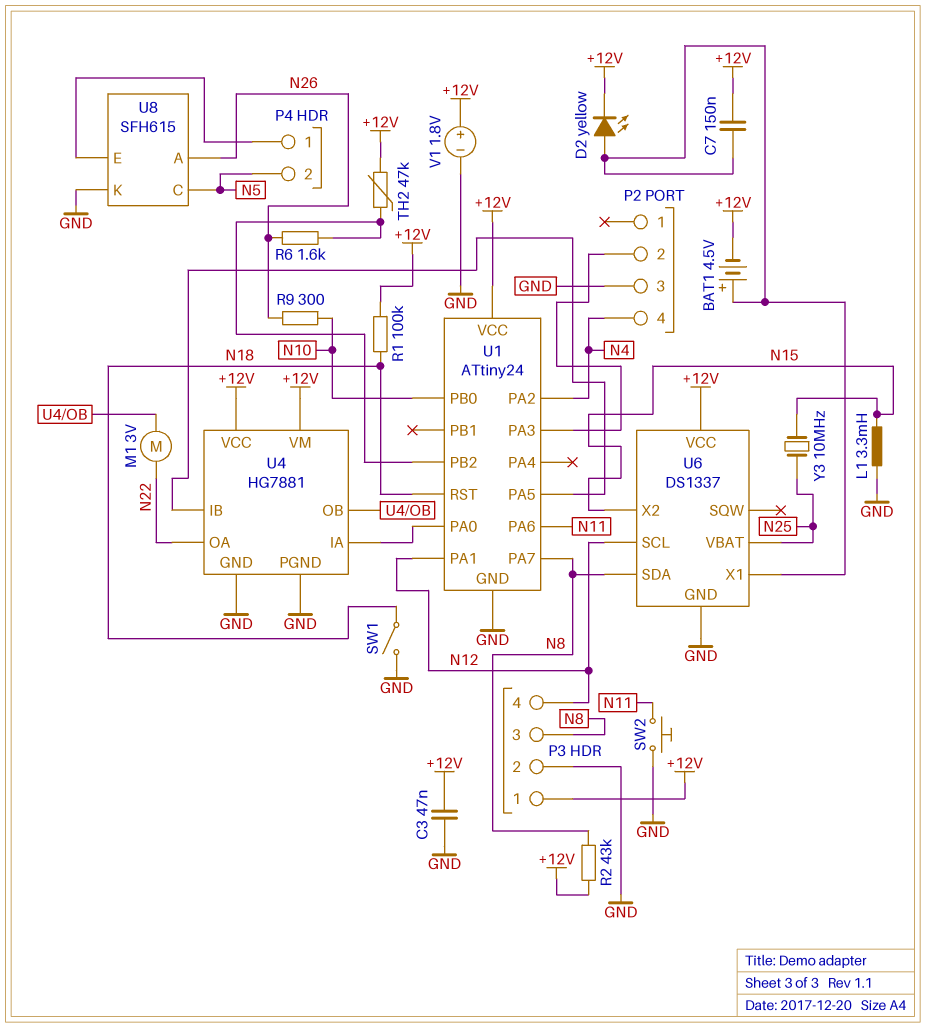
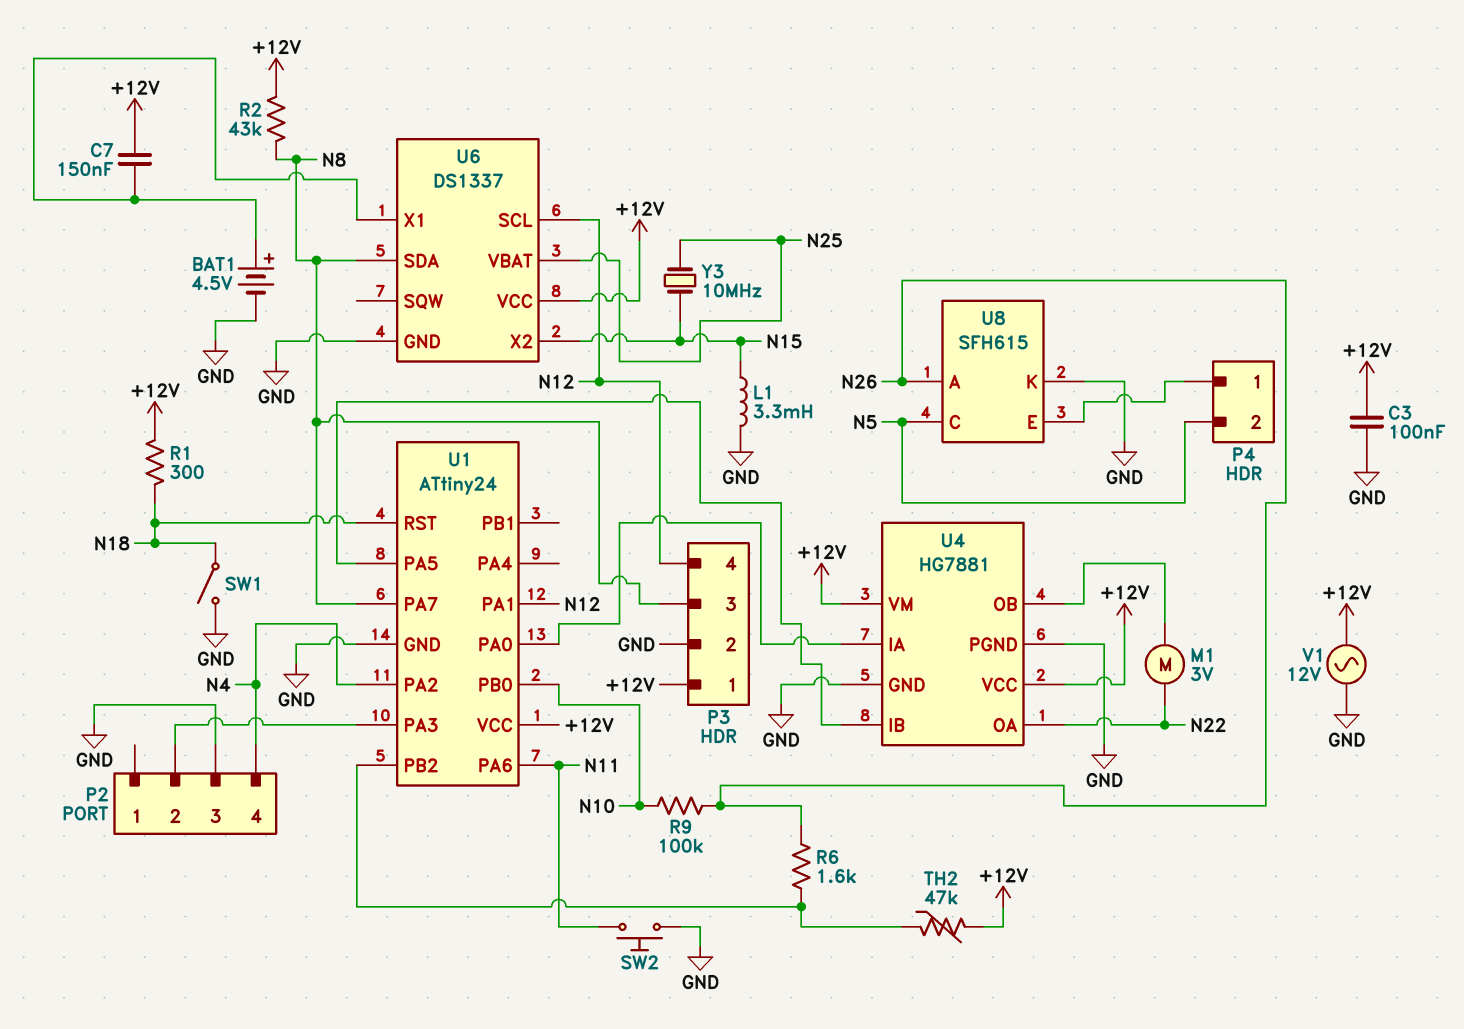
BAT1: 4.5V (plus U6/X1, minus +12V) -> 4.5V (plus U6/X1, minus GND)
C3: 47nF (+12V, GND) -> 100nF (+12V, GND)
D2: LED yellow (A U6/X1, K +12V) -> none
R1: 100k (+12V, N18) -> 300 (+12V, N18)
R9: 300 (N10, N26) -> 100k (N10, N26)
V1: 1.8V (plus +12V, minus GND) -> AC 12V (+12V, GND)

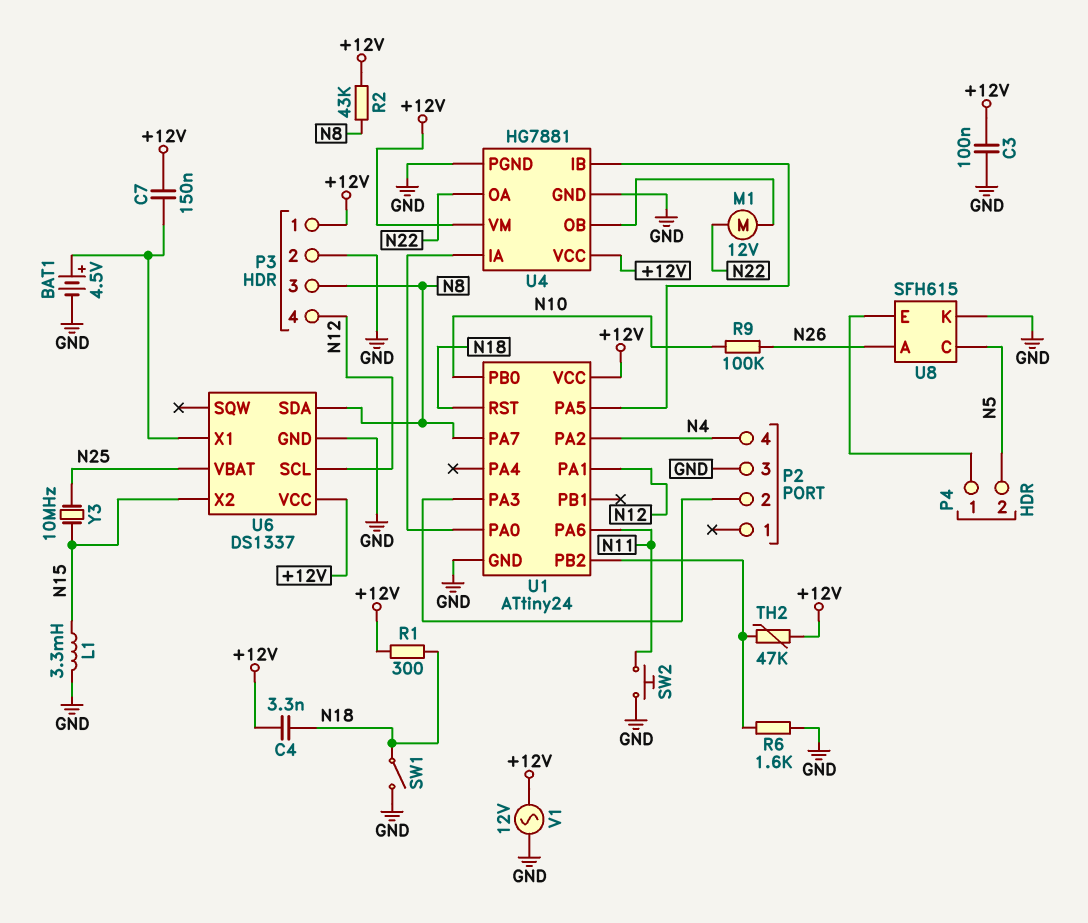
C4: none -> 3.3nF (+12V, N18)
M1: motor 3V (N22, U4/OB) -> motor 12V (N22, U4/OB)
R6: 1.6k (N26, U1/PB2) -> 1.6k (GND, U1/PB2)

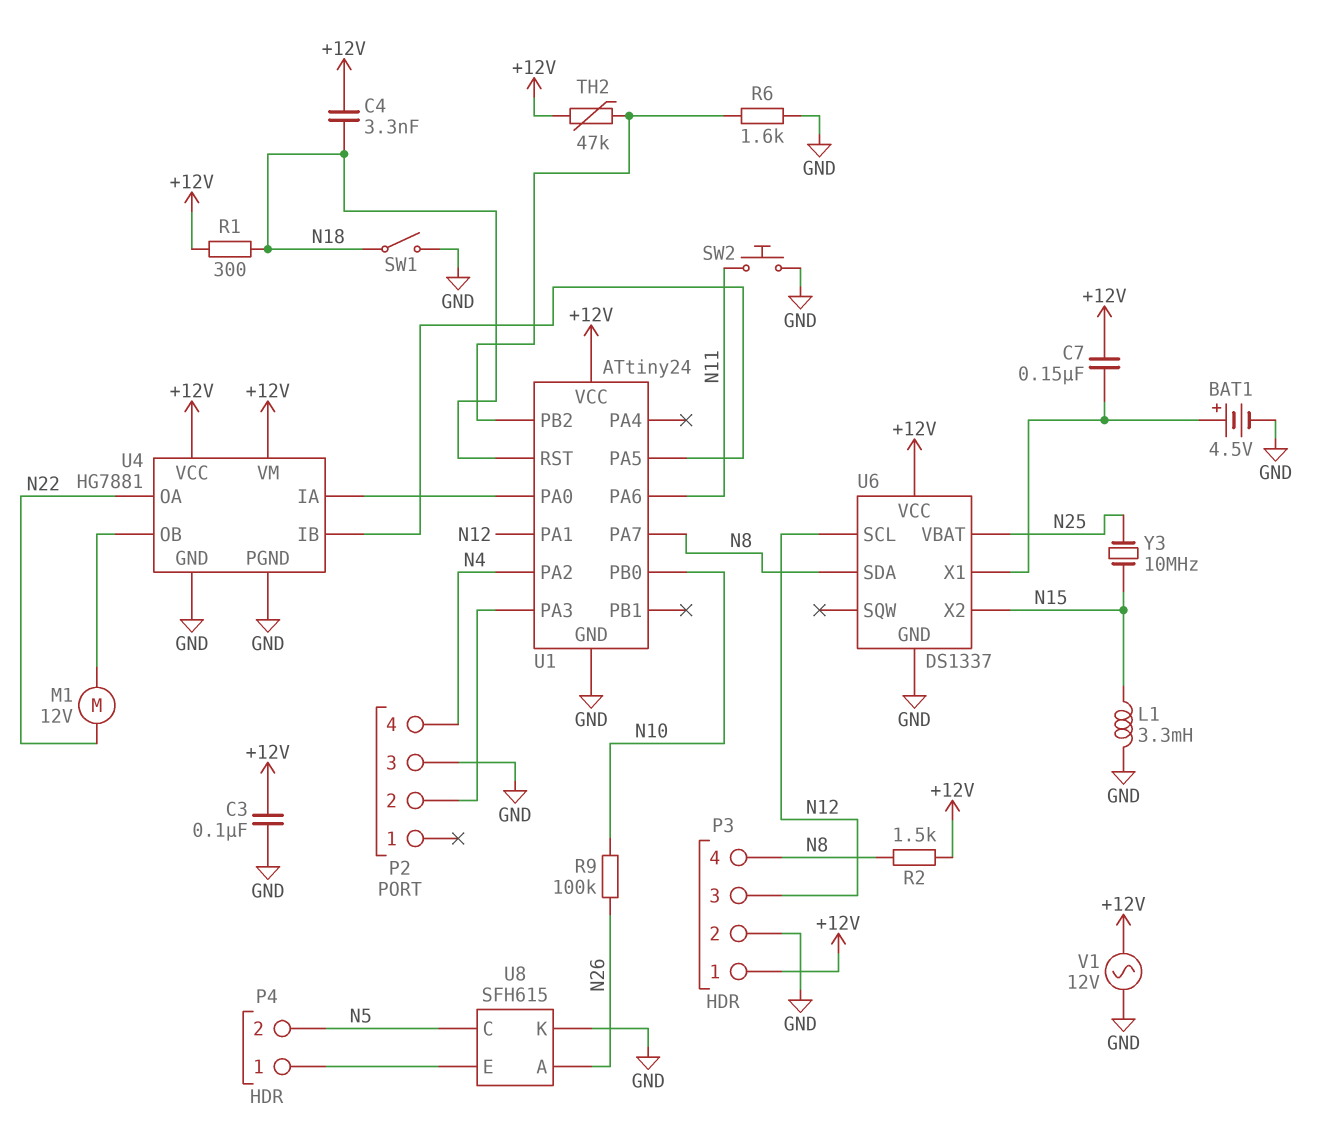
P3 pin 3: N8 -> N12
P3 pin 4: N12 -> N8
R2: 43k (+12V, N8) -> 1.5k (+12V, N8)

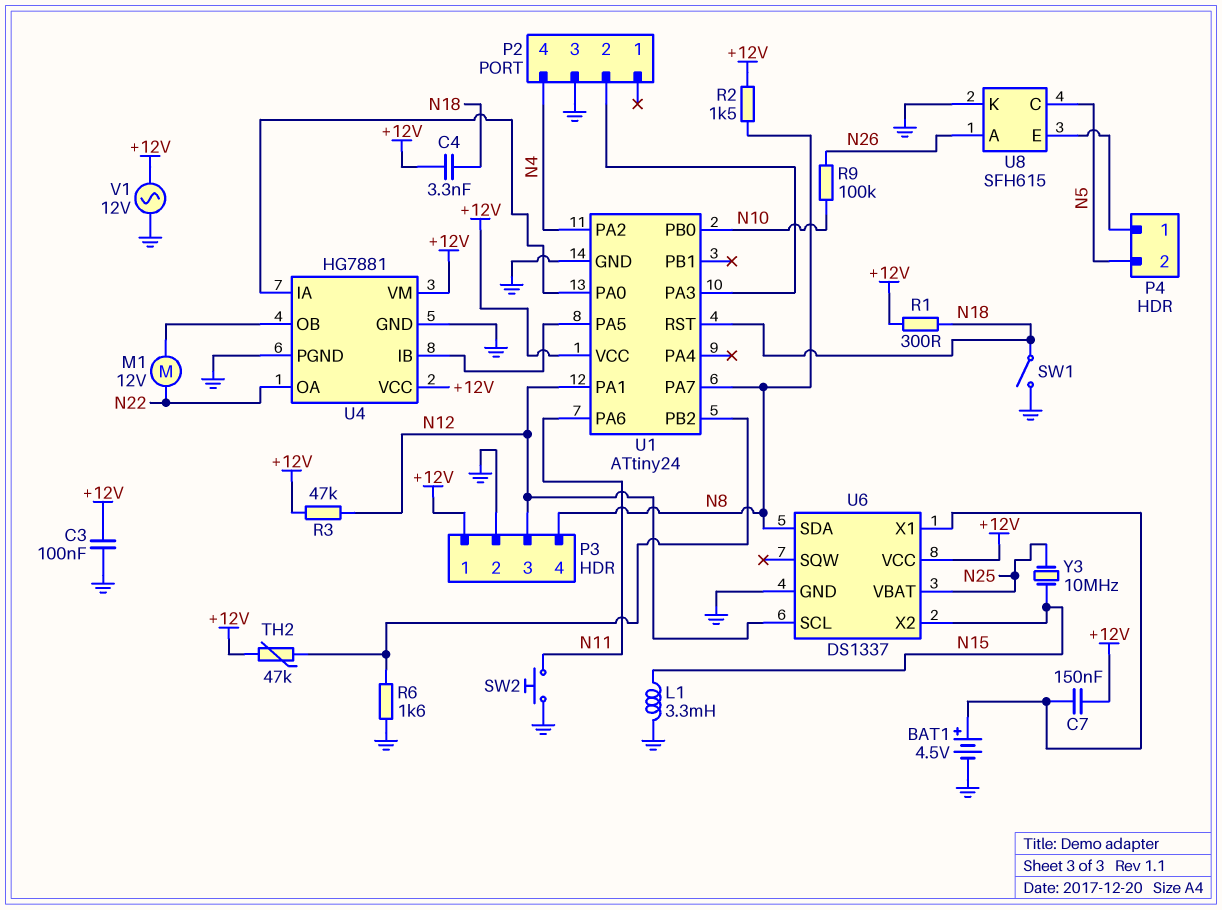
R3: none -> 47k (+12V, N12)

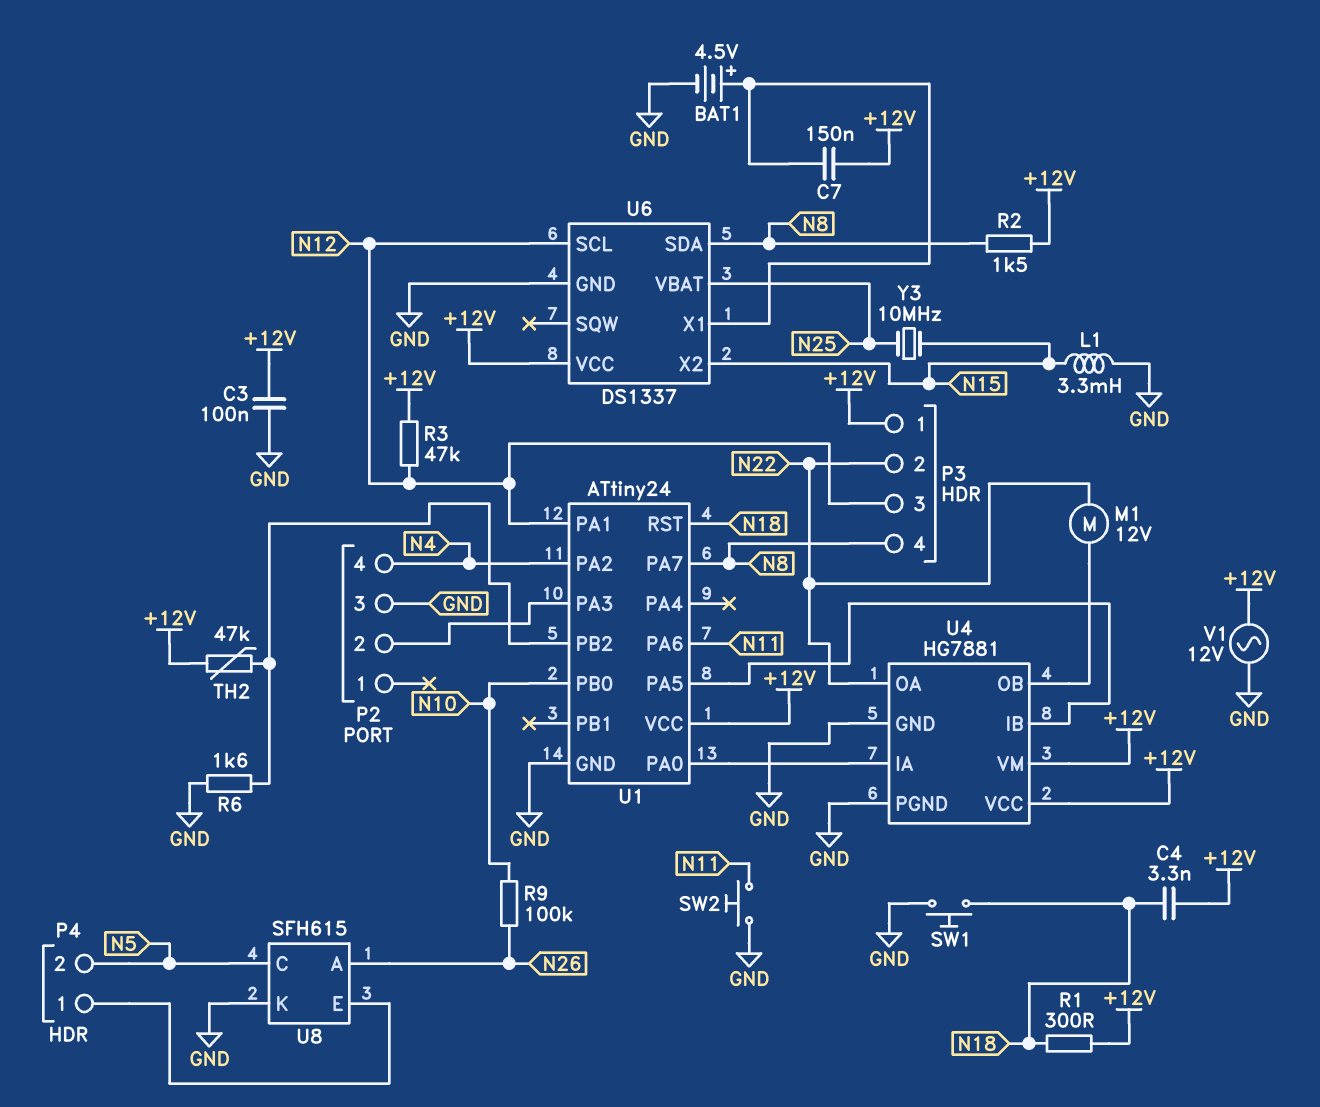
P3 pin 2: GND -> N22
SW1: switch (GND, N18) -> button (GND, N18)

